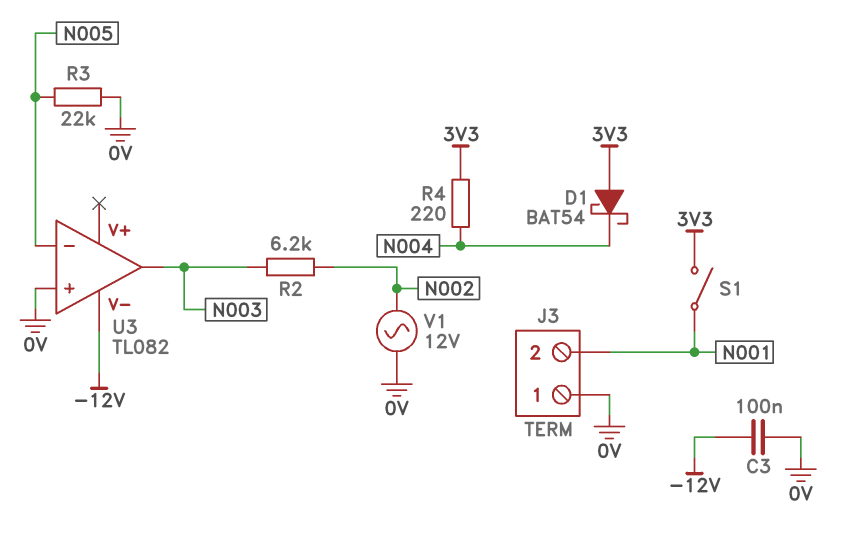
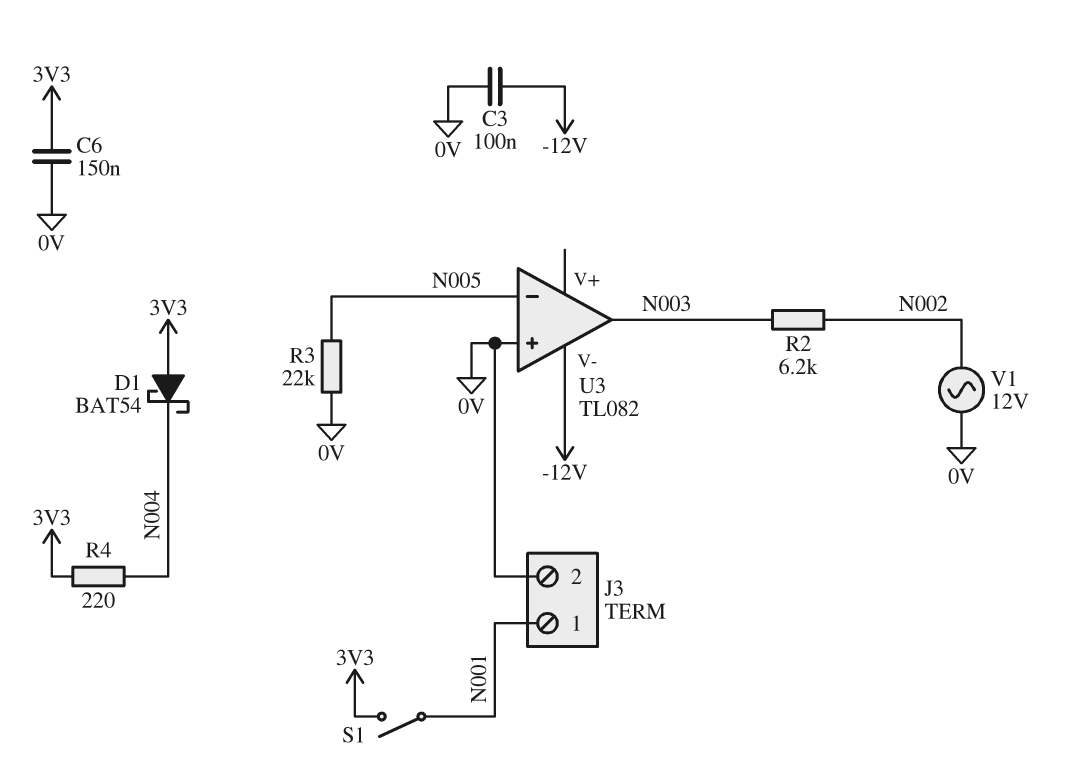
C6: none -> 150nF (0V, 3V3)
J3 pin 1: 0V -> N001
J3 pin 2: N001 -> 0V

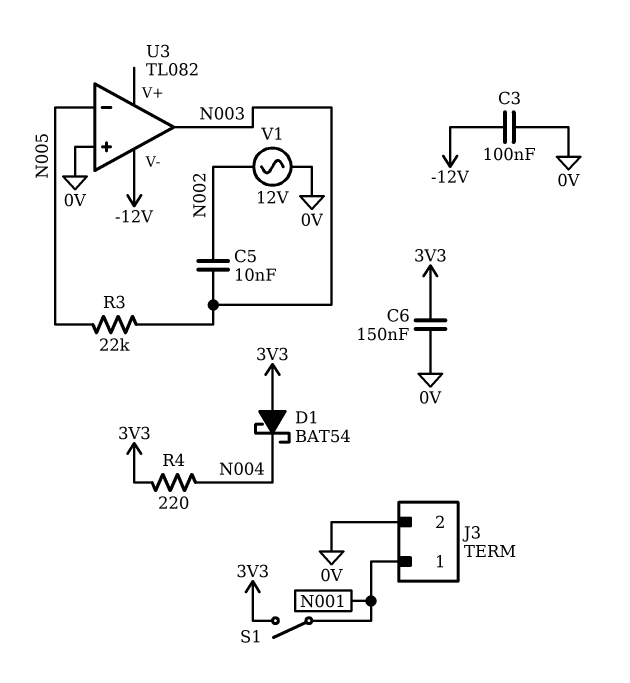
C5: none -> 10nF (N002, N003)
R2: 6.2k (N002, N003) -> none
R3: 22k (0V, N005) -> 22k (N003, N005)

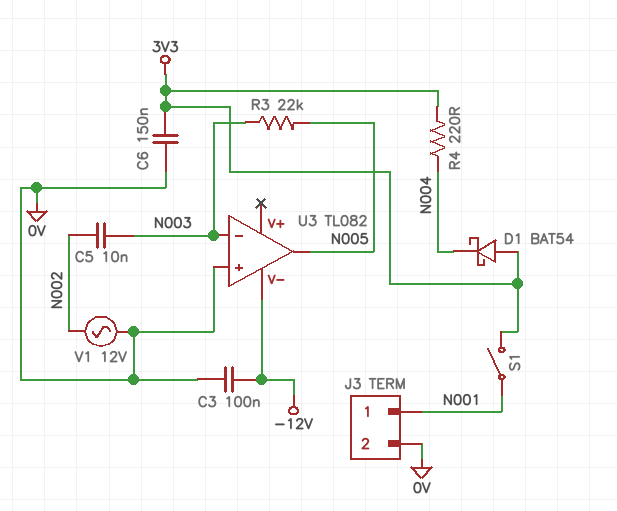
U3 pin in-: N005 -> N003
U3 pin out: N003 -> N005

